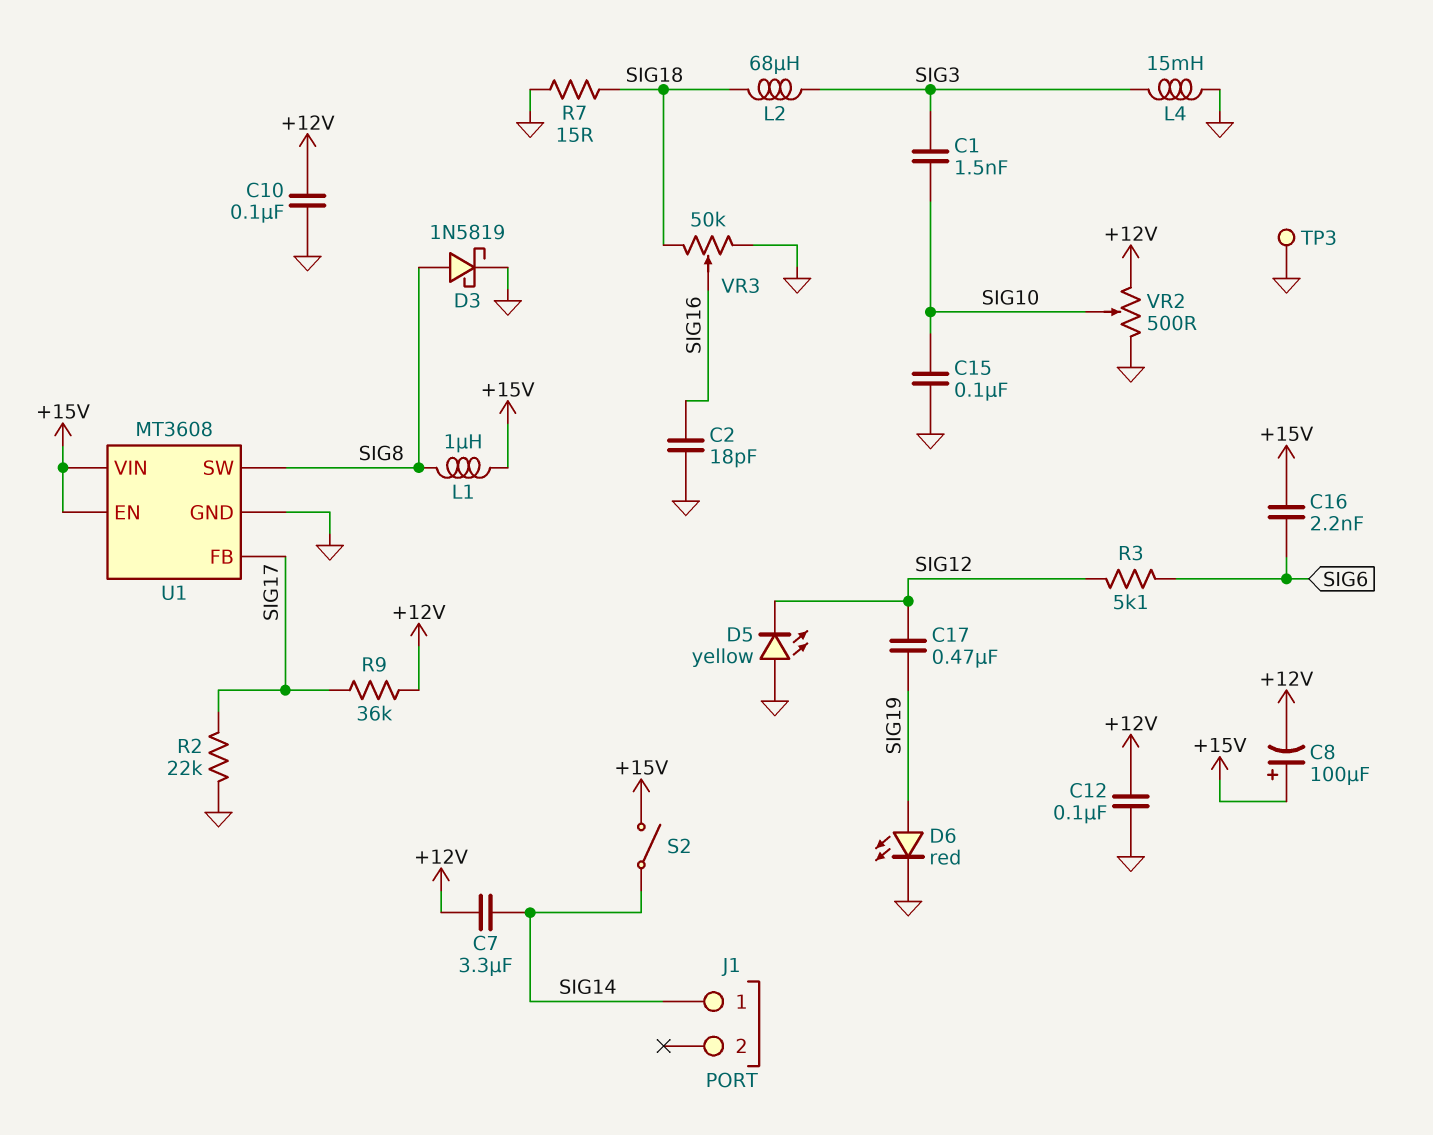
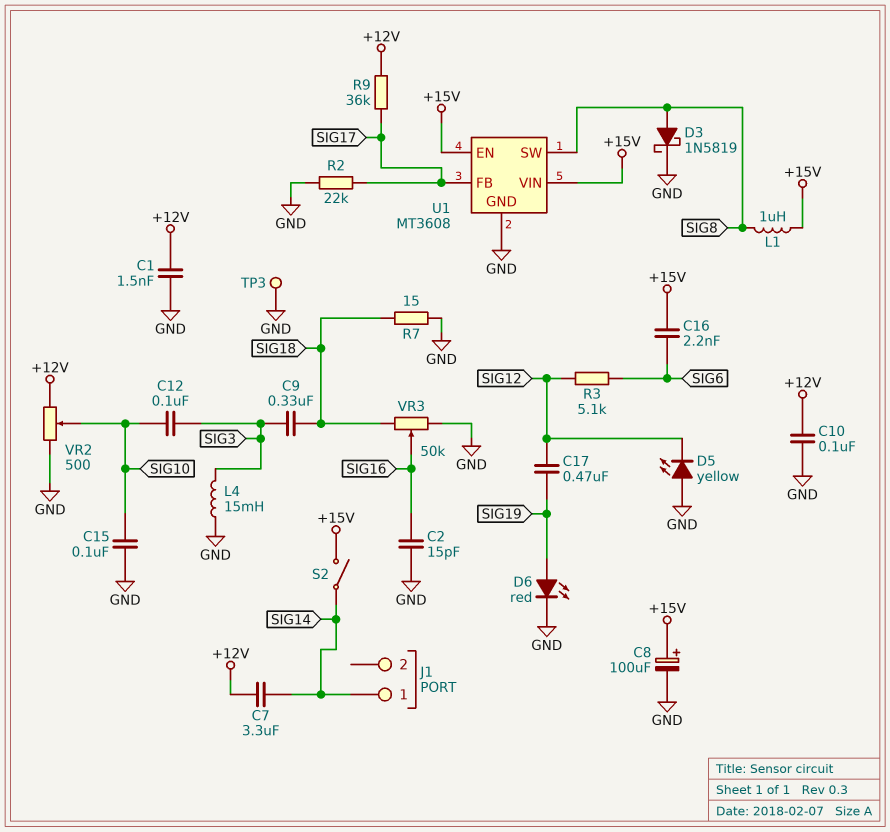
C1: 1.5nF (SIG3, SIG10) -> 1.5nF (+12V, GND)
C2: 18pF (GND, SIG16) -> 15pF (GND, SIG16)
C8: 100uF (plus +15V, minus +12V) -> 100uF (plus +15V, minus GND)
C9: none -> 330nF (SIG3, SIG18)
C12: 100nF (+12V, GND) -> 100nF (SIG3, SIG10)
L2: 68uH (SIG3, SIG18) -> none

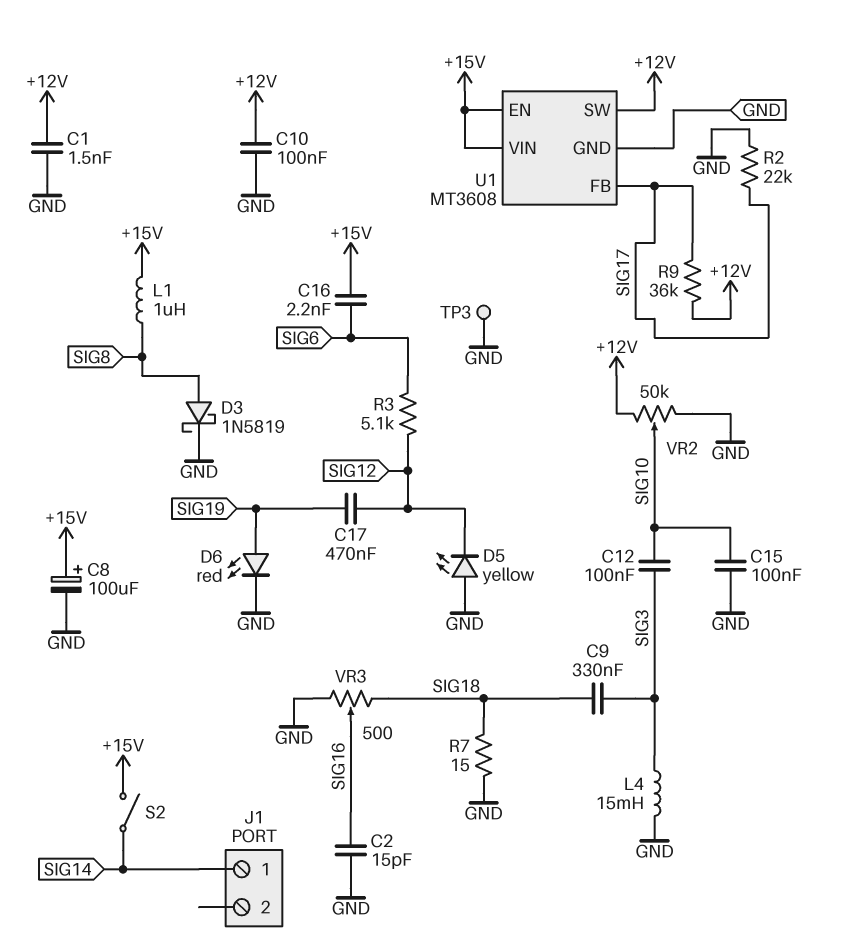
C7: 3.3uF (+12V, SIG14) -> none
U1 pin SW: SIG8 -> +12V
VR2: 500 (+12V, GND, wiper SIG10) -> 50k (+12V, GND, wiper SIG10)
VR3: 50k (GND, SIG18, wiper SIG16) -> 500 (GND, SIG18, wiper SIG16)

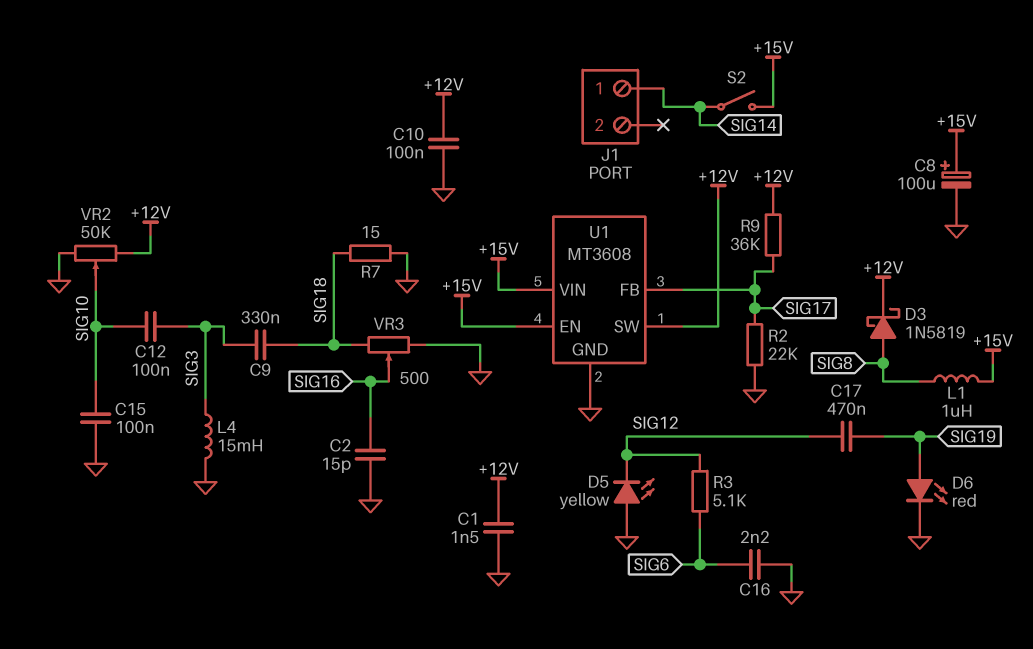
C16: 2.2nF (+15V, SIG6) -> 2.2nF (GND, SIG6)
D3: schottky 1N5819 (A SIG8, K GND) -> schottky 1N5819 (A SIG8, K +12V)
TP3: test point (GND) -> none

